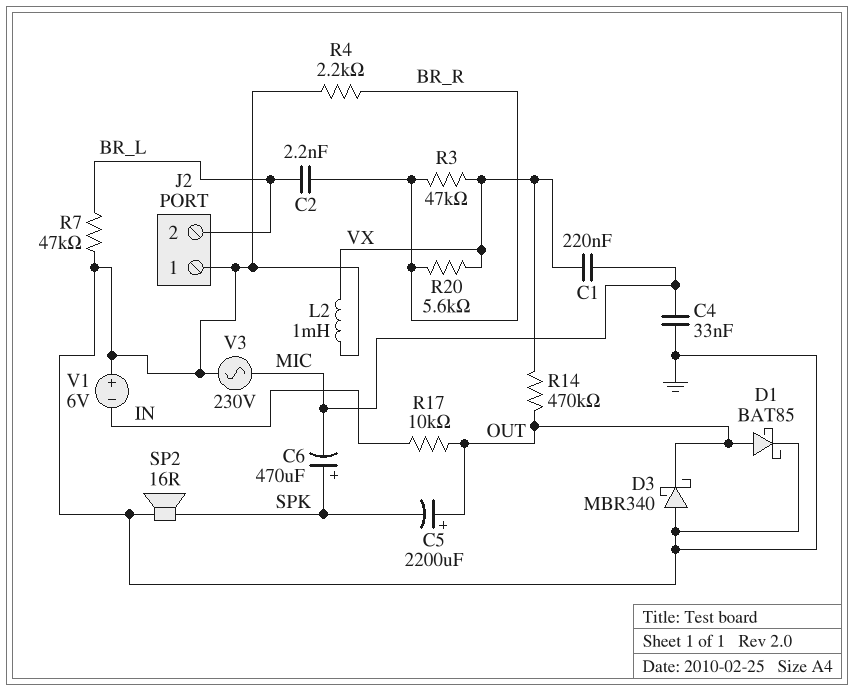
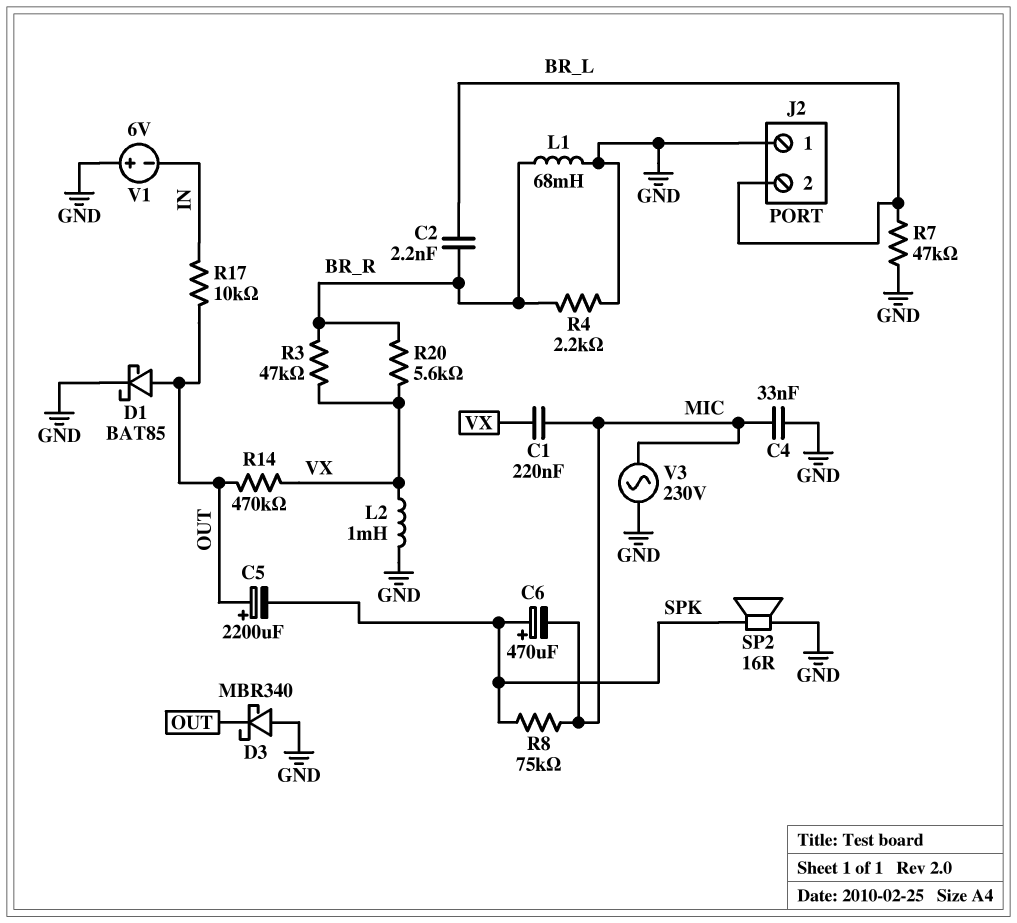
L1: none -> 68mH (BR_R, GND)
R8: none -> 75k (MIC, SPK)

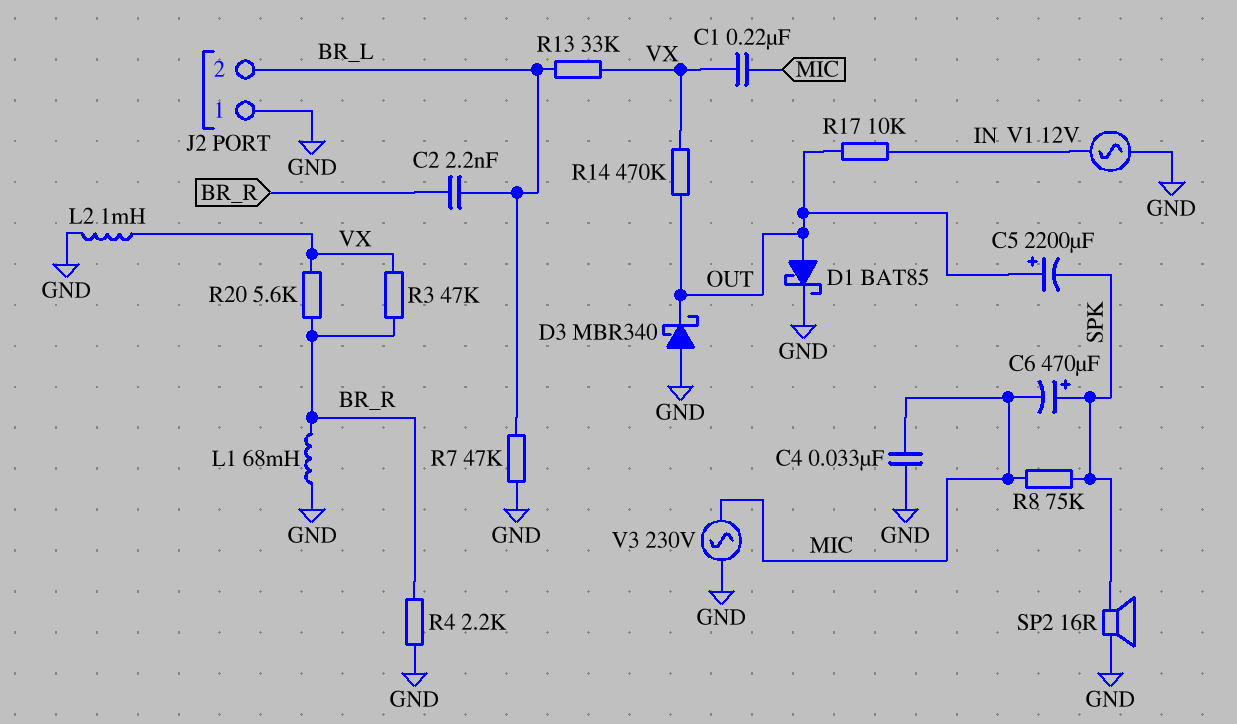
R13: none -> 33k (BR_L, VX)
V1: 6V (plus GND, minus IN) -> AC 12V (GND, IN)

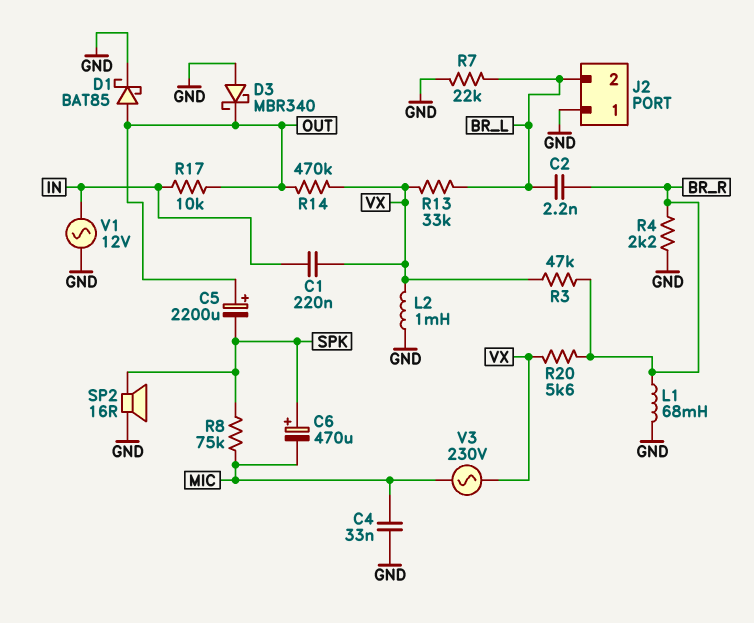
C1: 220nF (MIC, VX) -> 220nF (IN, VX)
R7: 47k (BR_L, GND) -> 22k (BR_L, GND)
V3: AC 230V (GND, MIC) -> AC 230V (MIC, VX)

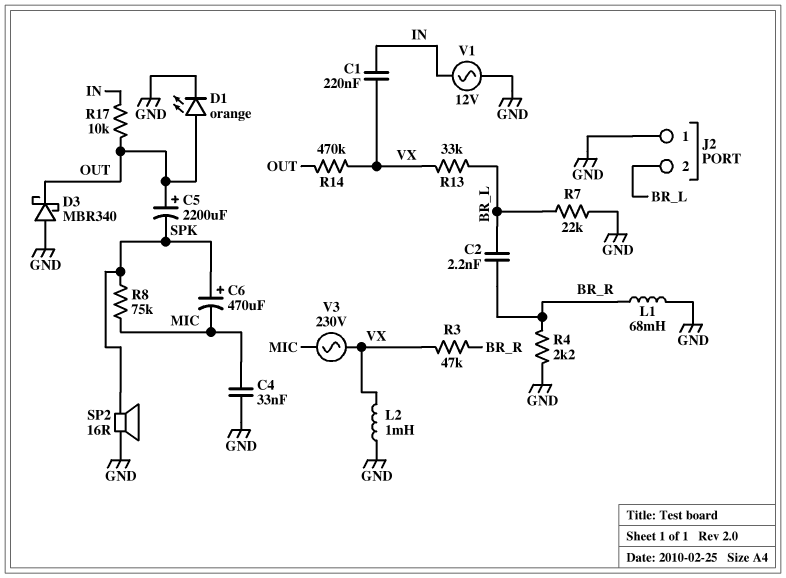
D1: schottky BAT85 (A OUT, K GND) -> LED orange (A OUT, K GND)
R20: 5.6k (BR_R, VX) -> none

